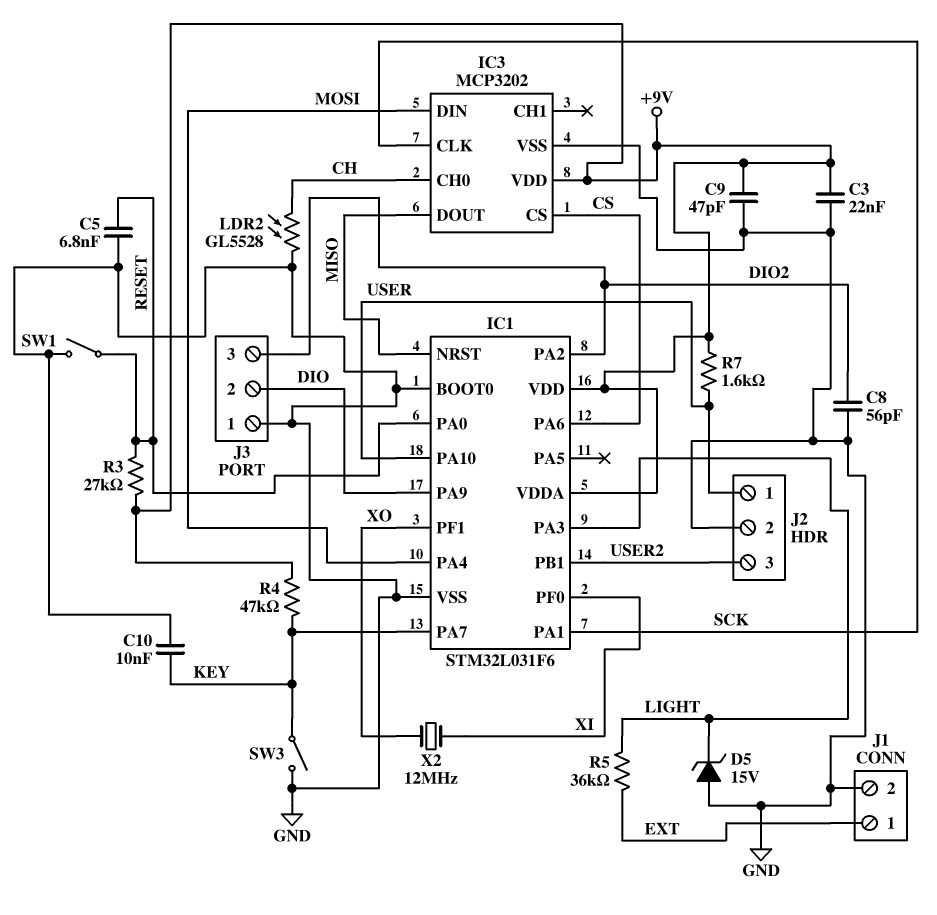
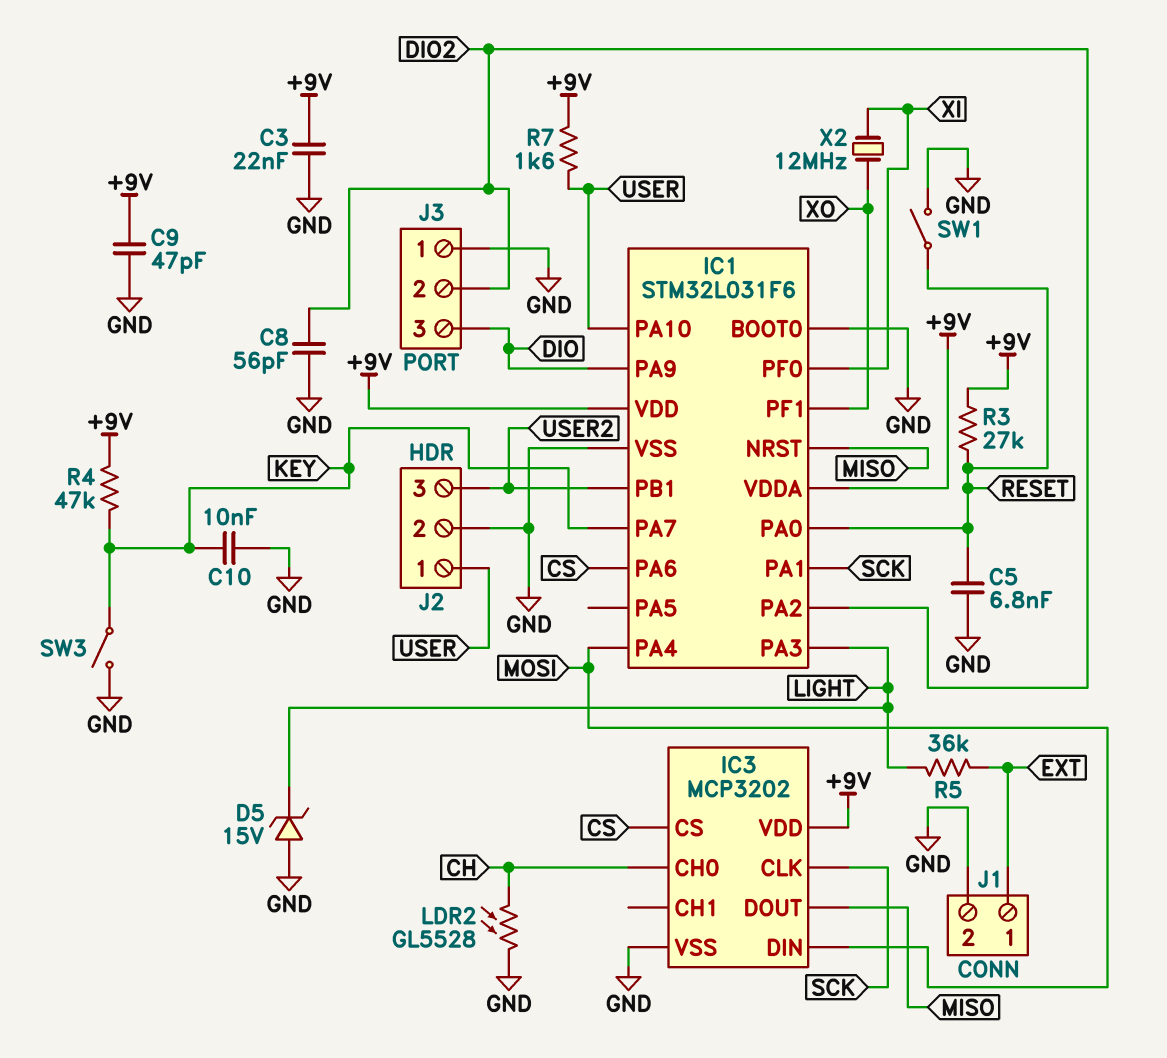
J3 pin 2: DIO -> DIO2
J3 pin 3: DIO2 -> DIO

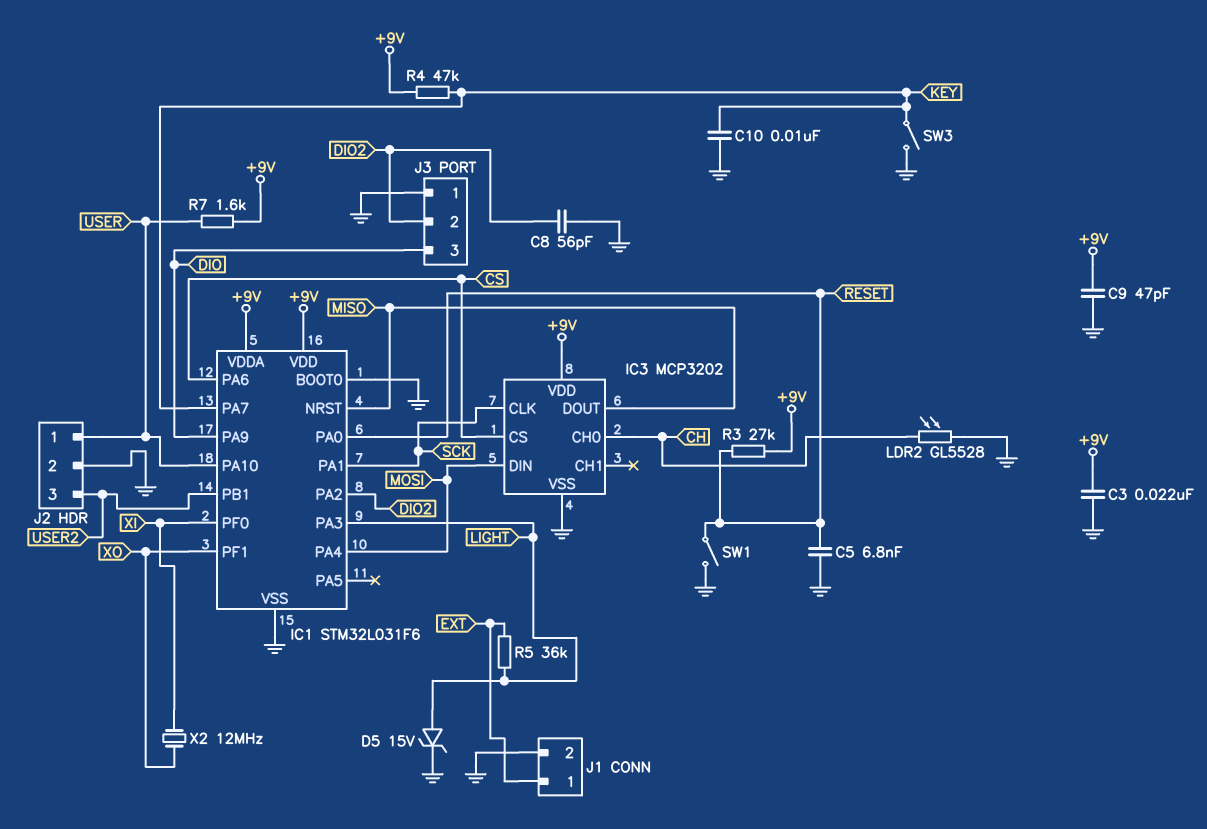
D5: zener 15V (A GND, K LIGHT) -> zener 15V (A LIGHT, K GND)

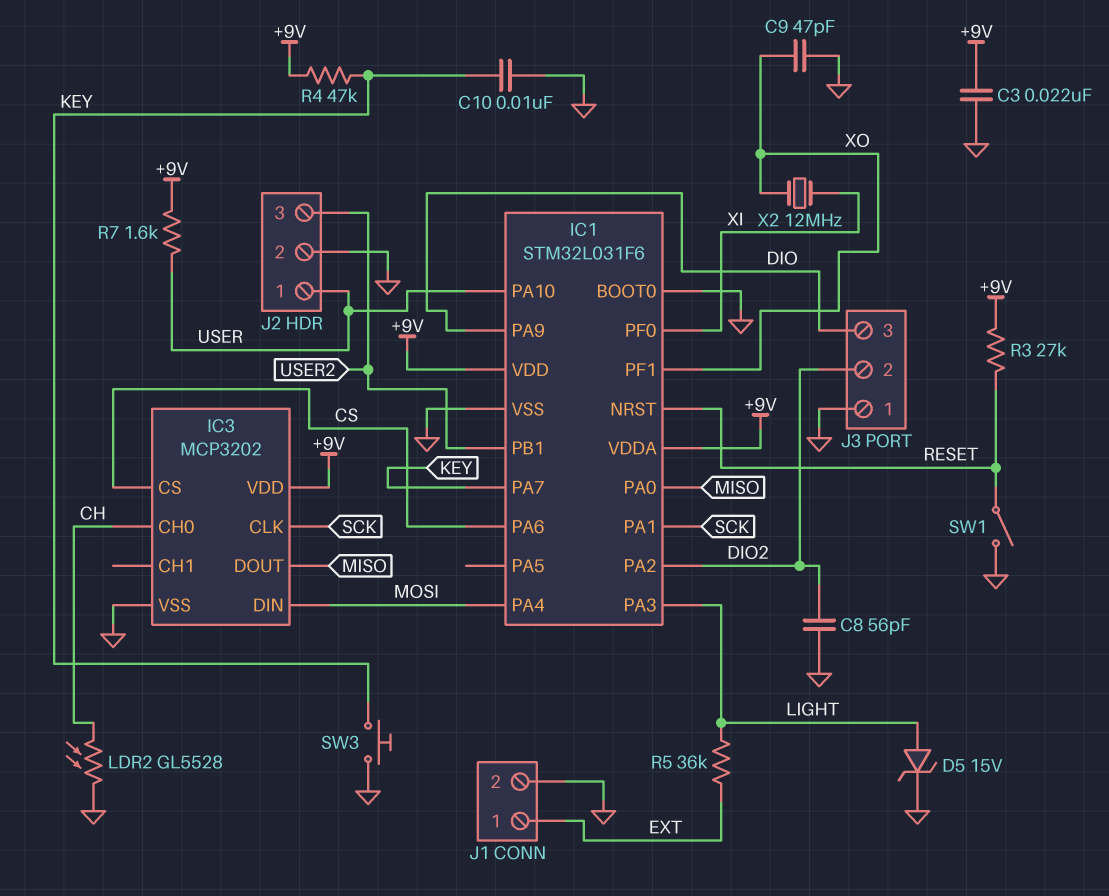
C5: 6.8nF (GND, RESET) -> none
C9: 47pF (+9V, GND) -> 47pF (GND, XO)
IC1 pin NRST: MISO -> RESET
IC1 pin PA0: RESET -> MISO
SW3: switch (GND, KEY) -> button (GND, KEY)

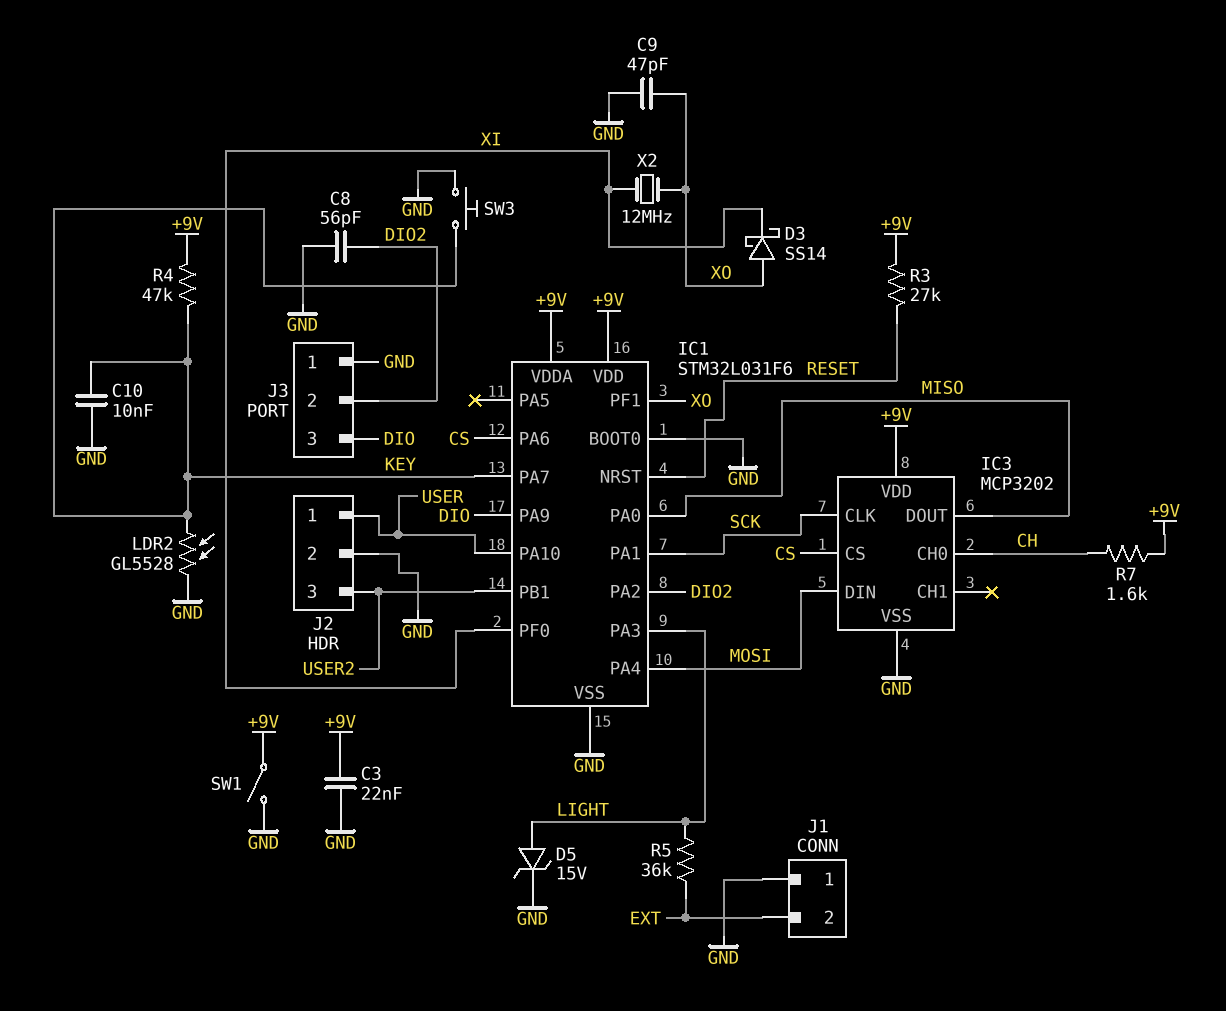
D3: none -> schottky SS14 (A XO, K XI)
J1 pin 1: EXT -> GND
J1 pin 2: GND -> EXT
LDR2: GL5528 (CH, GND) -> GL5528 (GND, KEY)
R7: 1.6k (+9V, USER) -> 1.6k (+9V, CH)
SW1: switch (GND, RESET) -> switch (+9V, GND)

